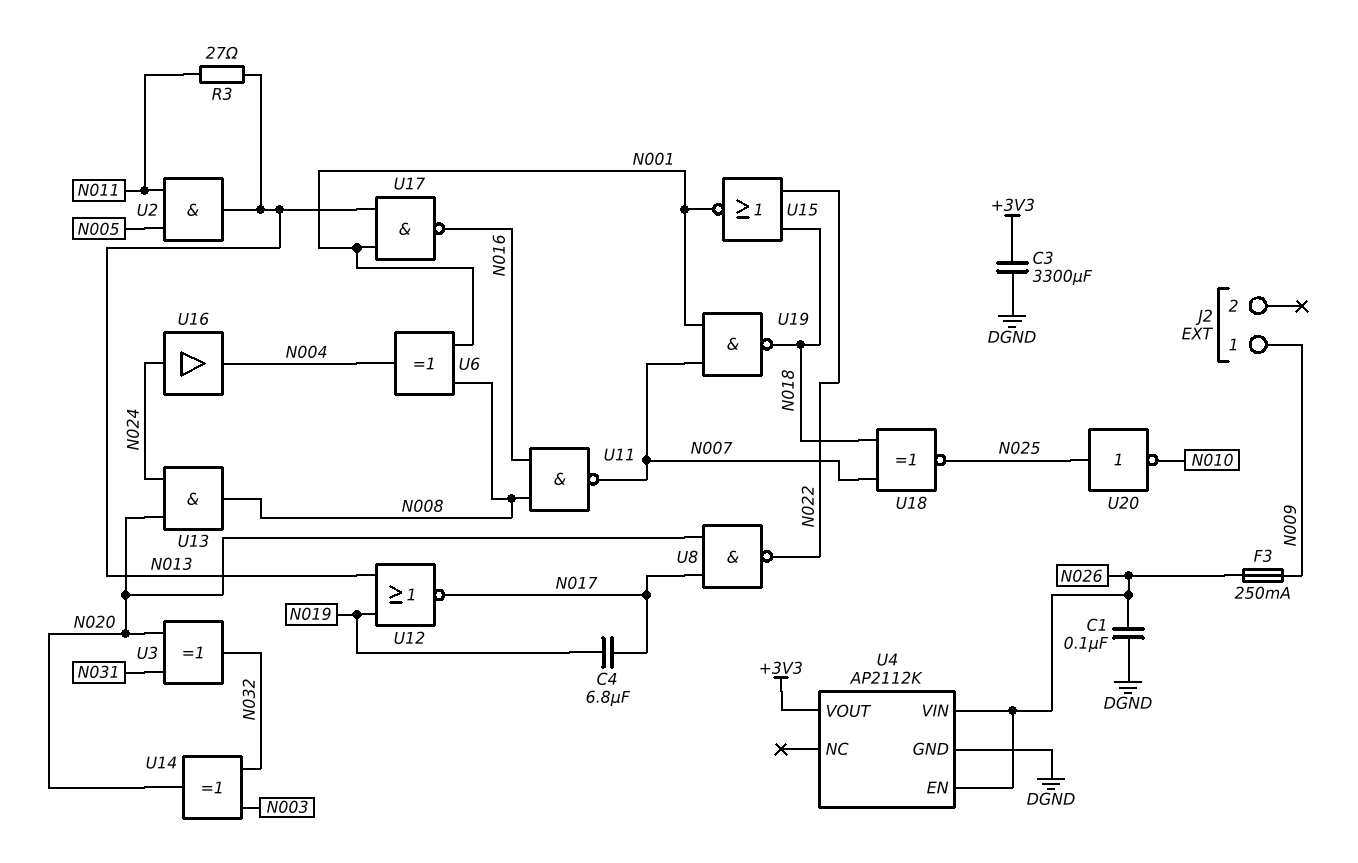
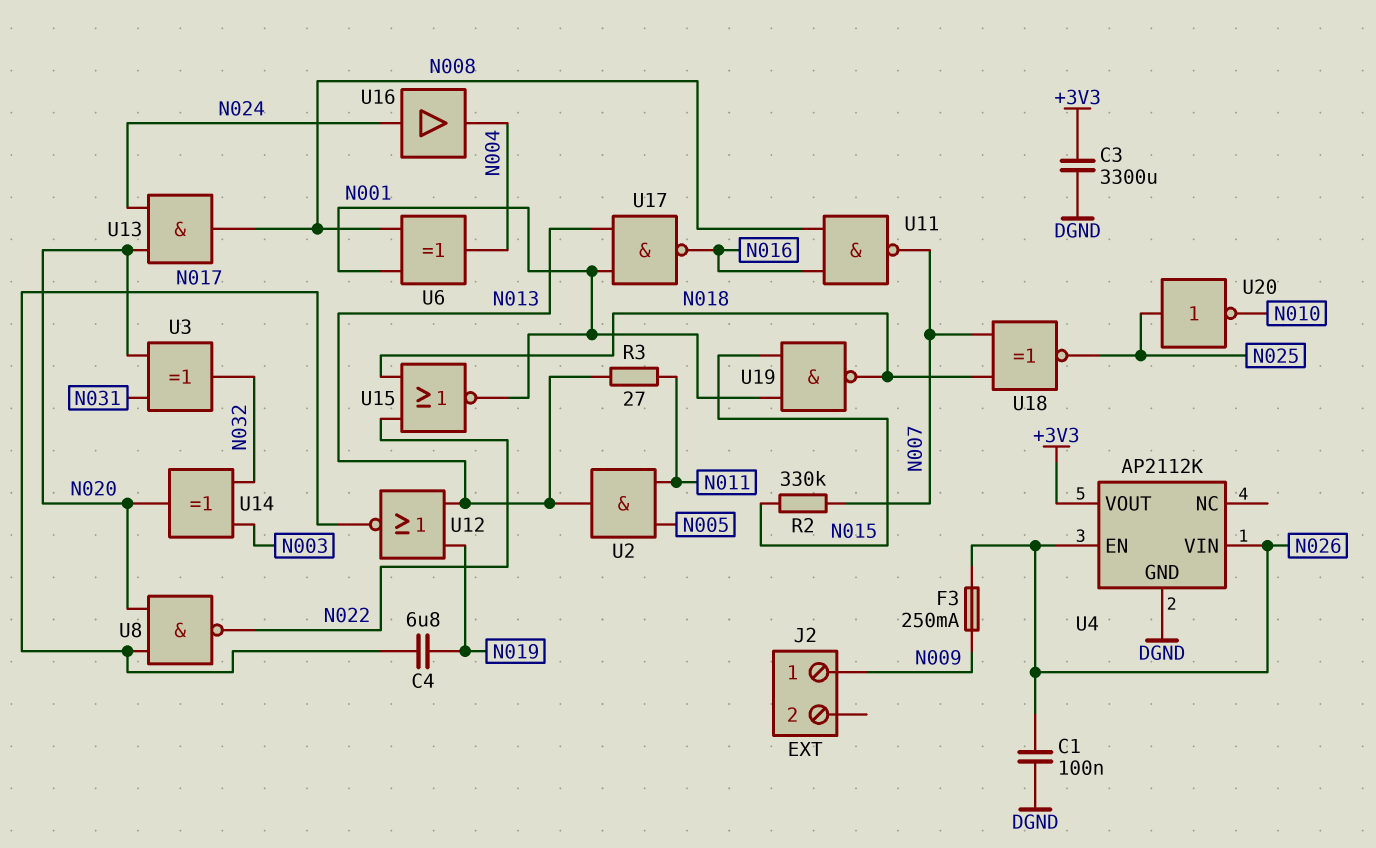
R2: none -> 330k (N007, N015)
U19: NAND (in N001, in N007, out N018) -> NAND (in N001, in N015, out N018)

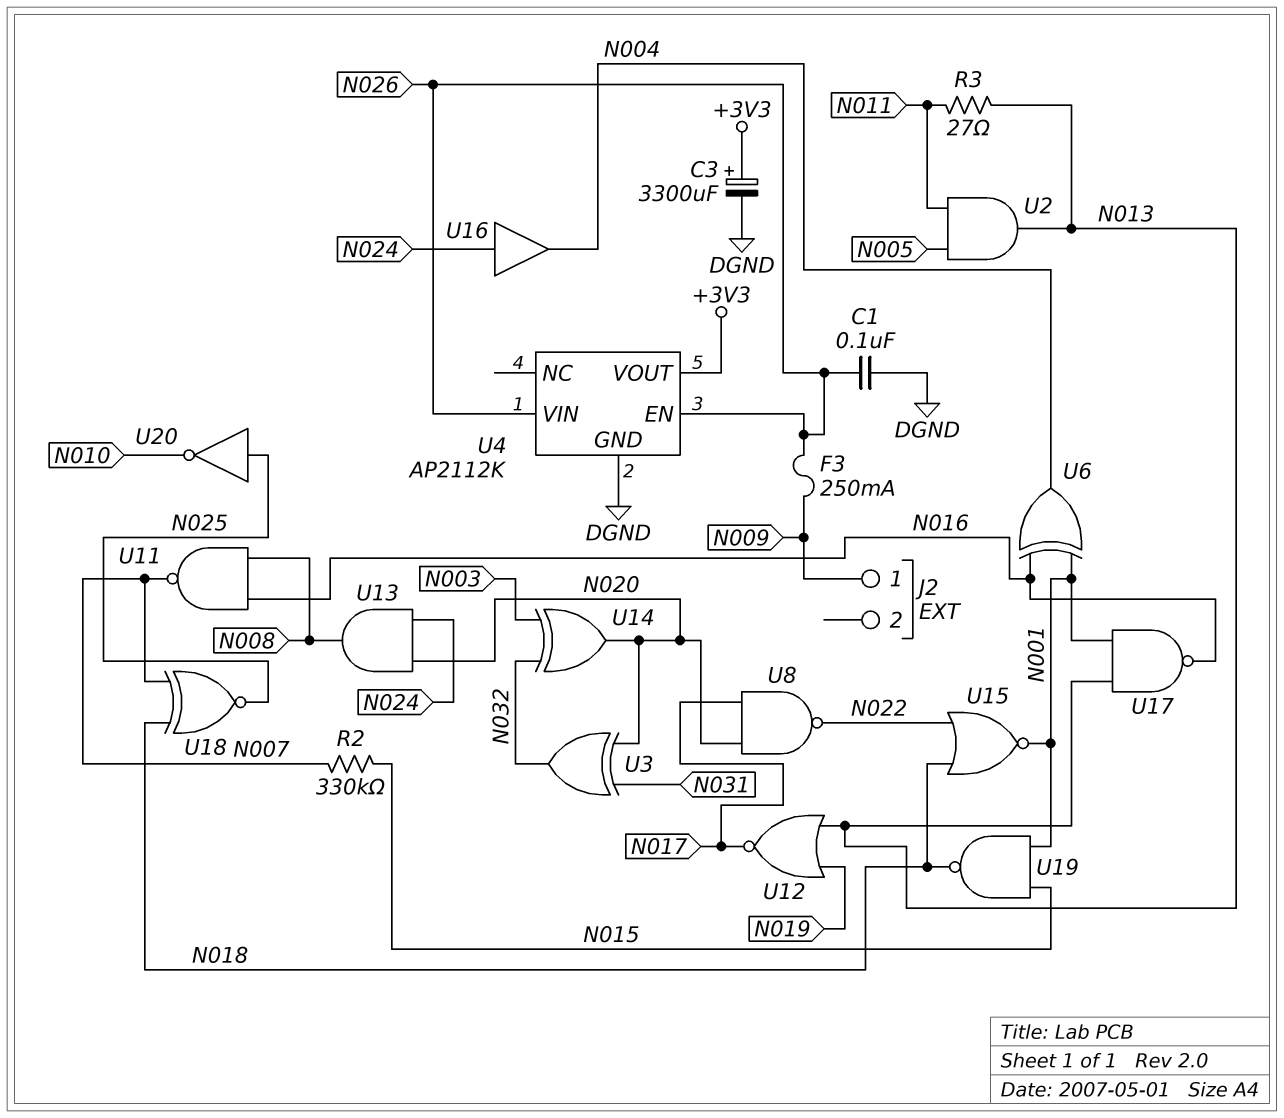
C3: 3300uF (+3V3, DGND) -> 3300uF (plus +3V3, minus DGND)
C4: 6.8uF (N017, N019) -> none
U6: XOR (in N001, in N008, out N004) -> XOR (in N001, in N016, out N004)

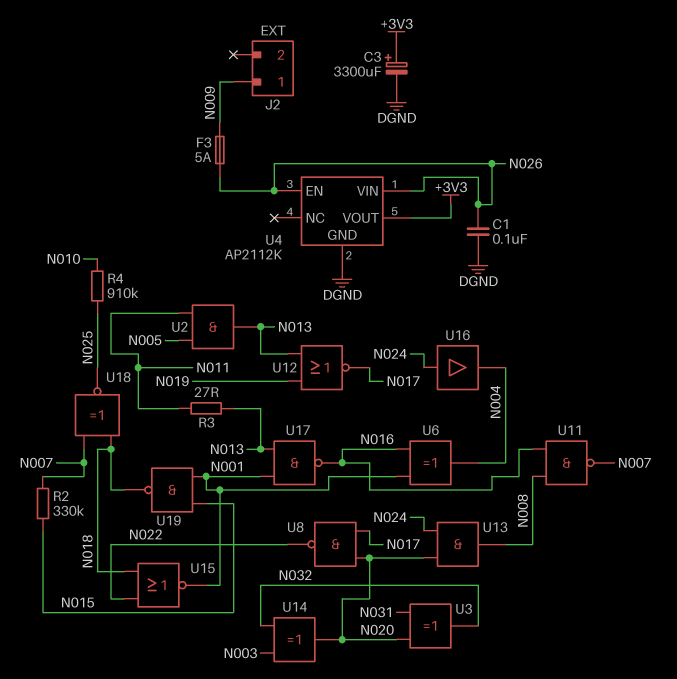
F3: 250mA (N009, N026) -> 5A (N009, N026)
R4: none -> 910k (N010, N025)
U20: NOT (in N025, out N010) -> none

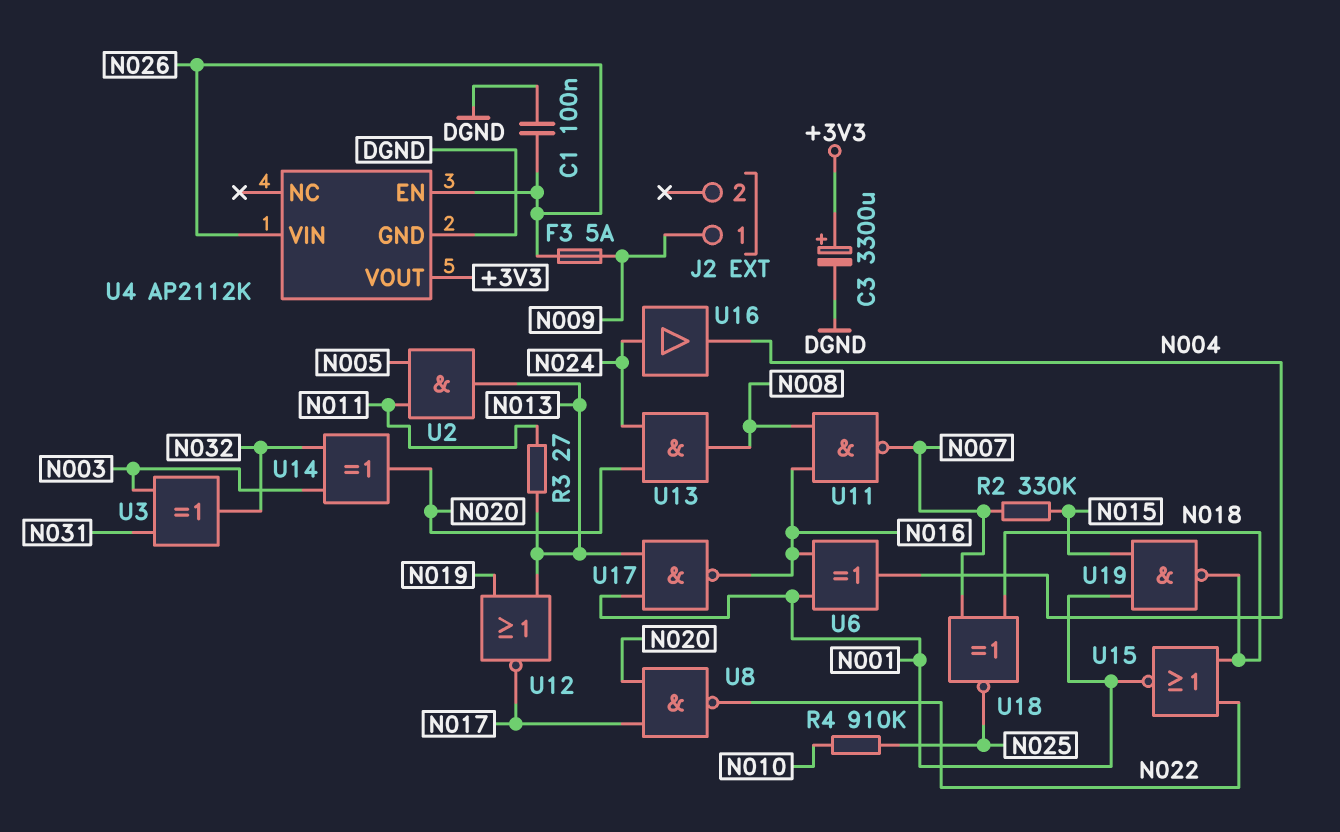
U3: XOR (in N020, in N031, out N032) -> XOR (in N003, in N031, out N032)

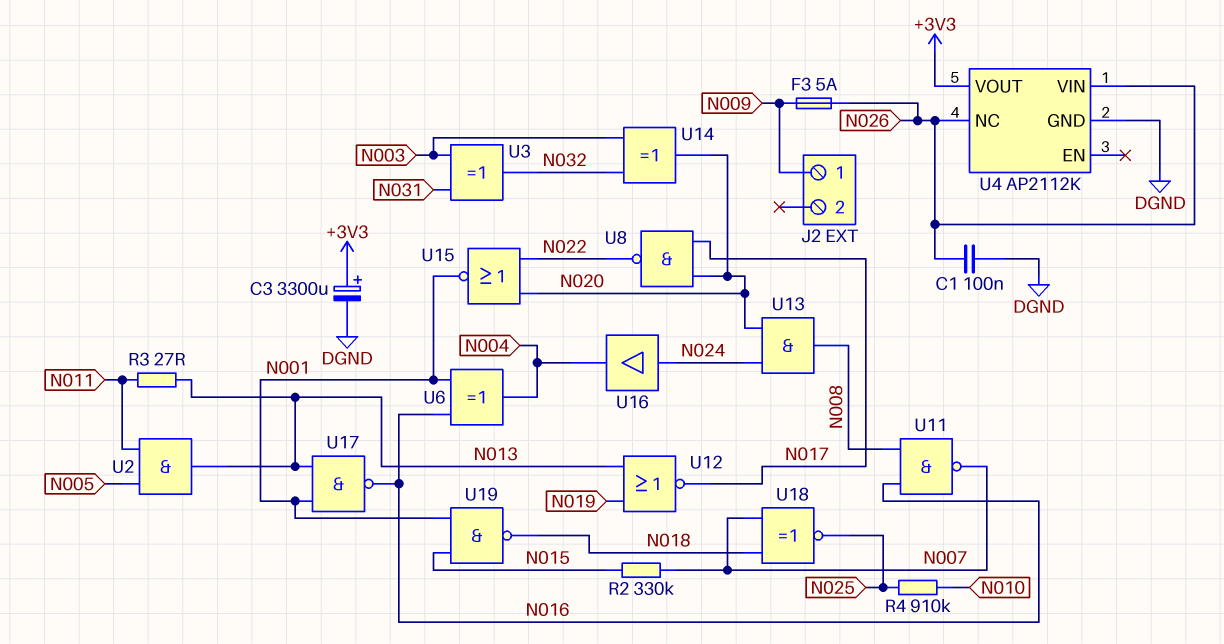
U4 pin EN: N026 -> none
U4 pin NC: none -> N026
U15: NOR (in N018, in N022, out N001) -> NOR (in N020, in N022, out N001)

